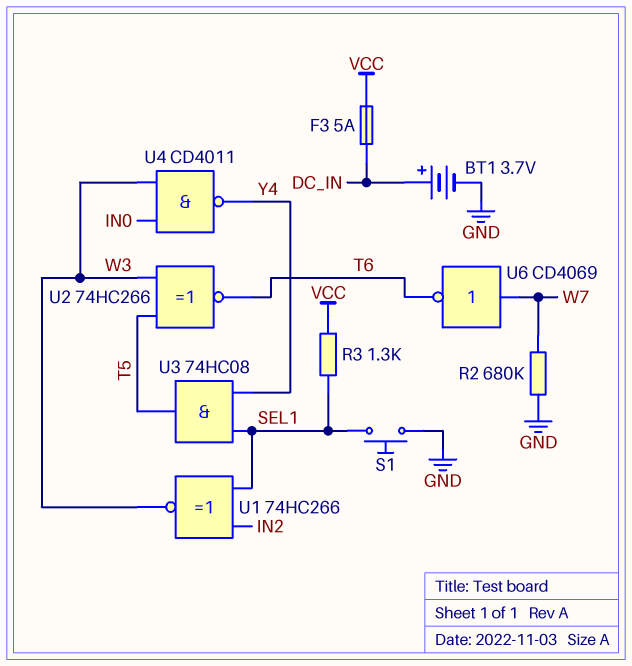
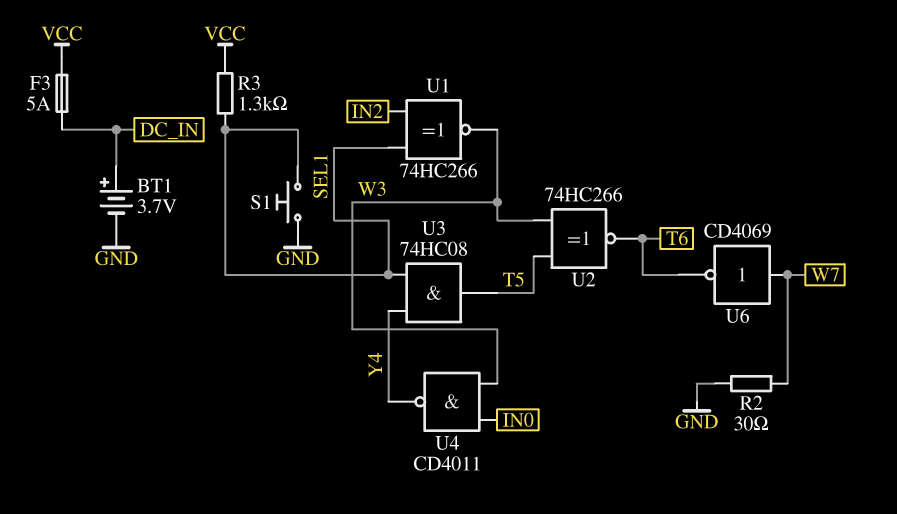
R2: 680k (GND, W7) -> 30 (GND, W7)

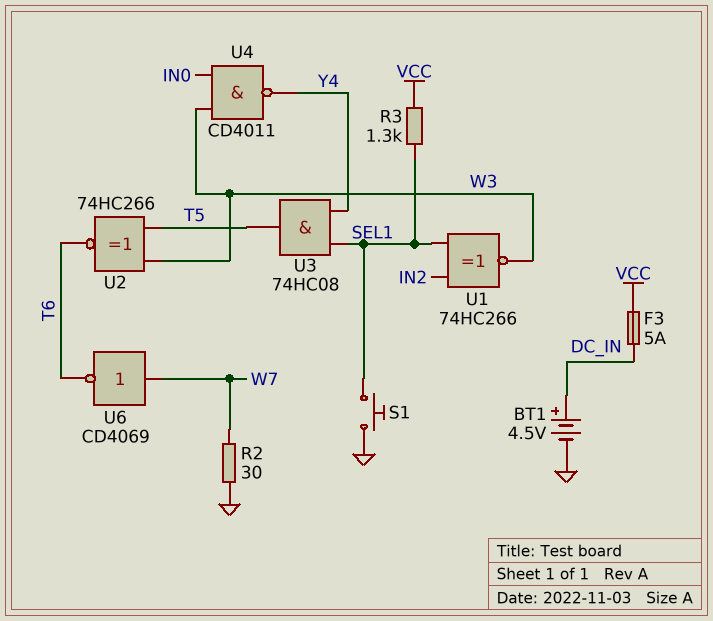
BT1: 3.7V (plus DC_IN, minus GND) -> 4.5V (plus DC_IN, minus GND)

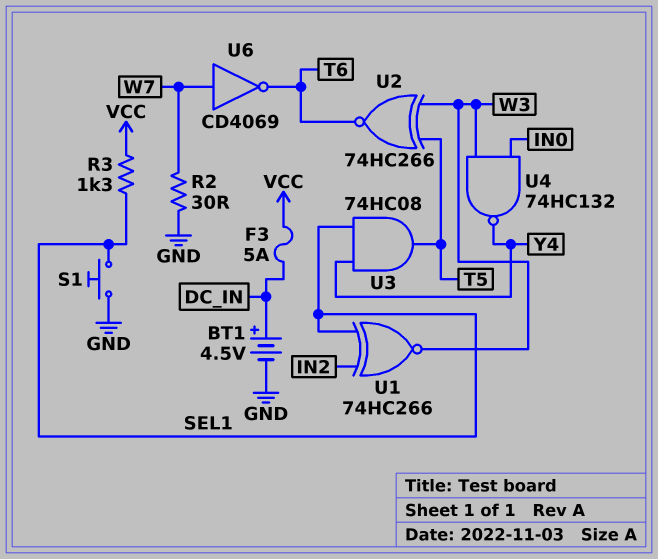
U4: NAND CD4011 (in IN0, in W3, out Y4) -> NAND 74HC132 (in IN0, in W3, out Y4)

